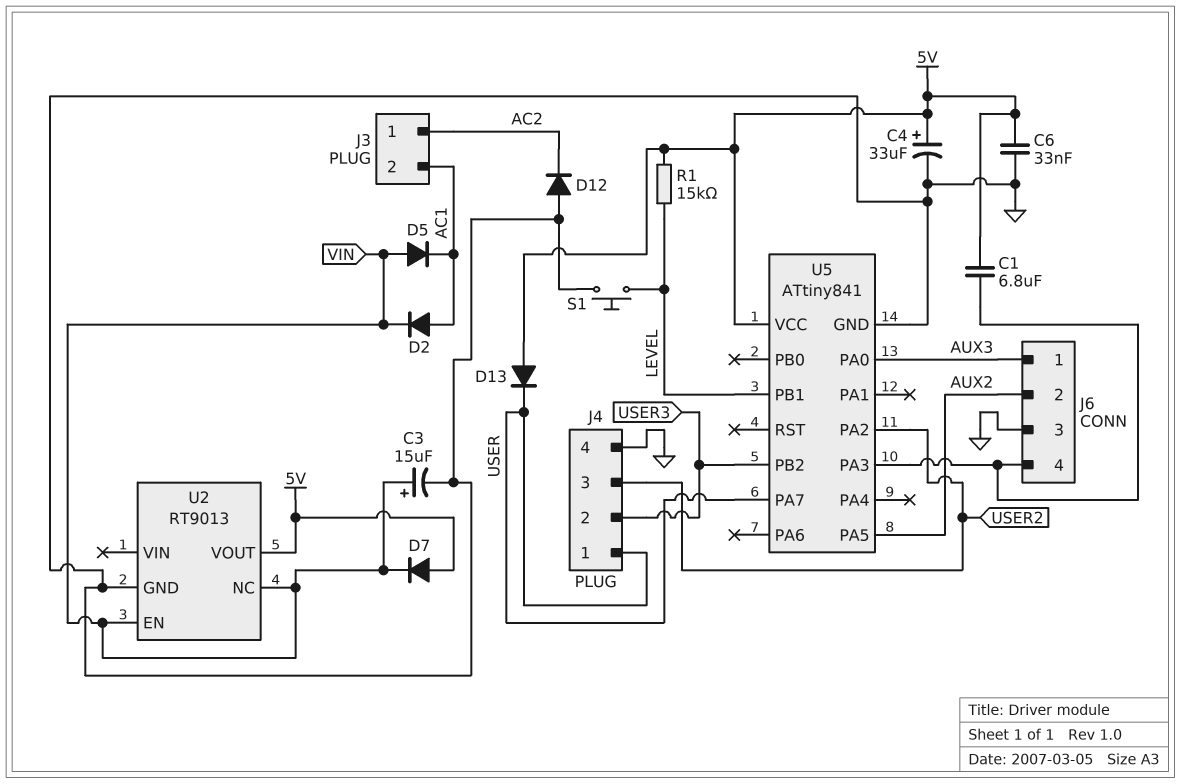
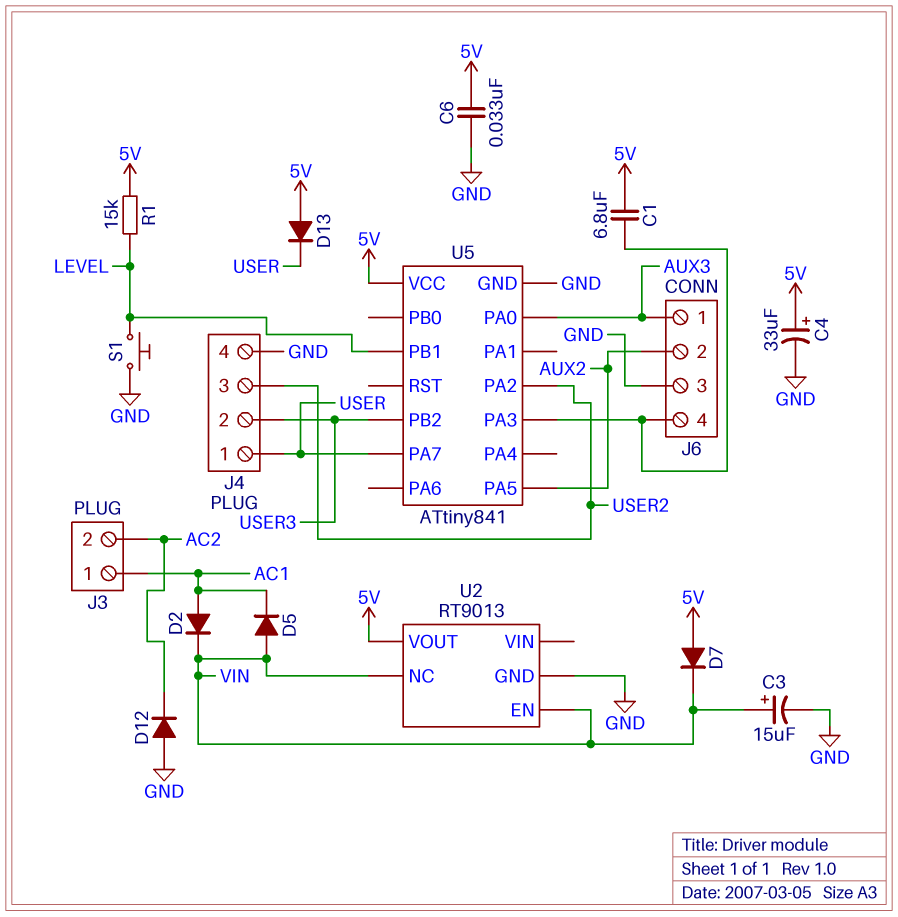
J3 pin 1: AC2 -> AC1
J3 pin 2: AC1 -> AC2

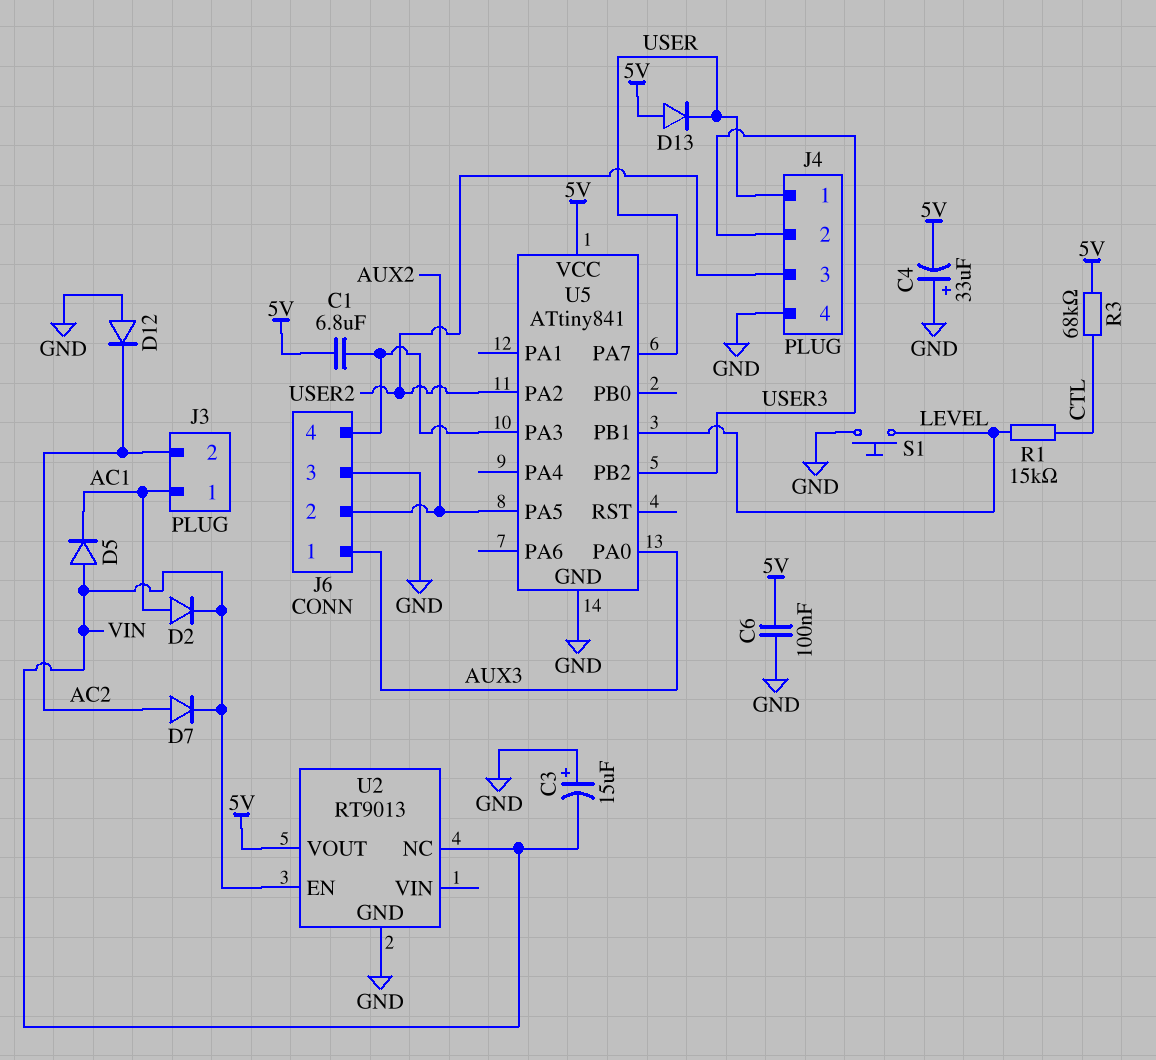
C3: 15uF (plus VIN, minus GND) -> 15uF (plus GND, minus VIN)
C4: 33uF (plus 5V, minus GND) -> 33uF (plus GND, minus 5V)
C6: 33nF (5V, GND) -> 100nF (5V, GND)
D7: diode (A 5V, K VIN) -> diode (A AC2, K VIN)
R1: 15k (5V, LEVEL) -> 15k (CTL, LEVEL)
R3: none -> 68k (5V, CTL)

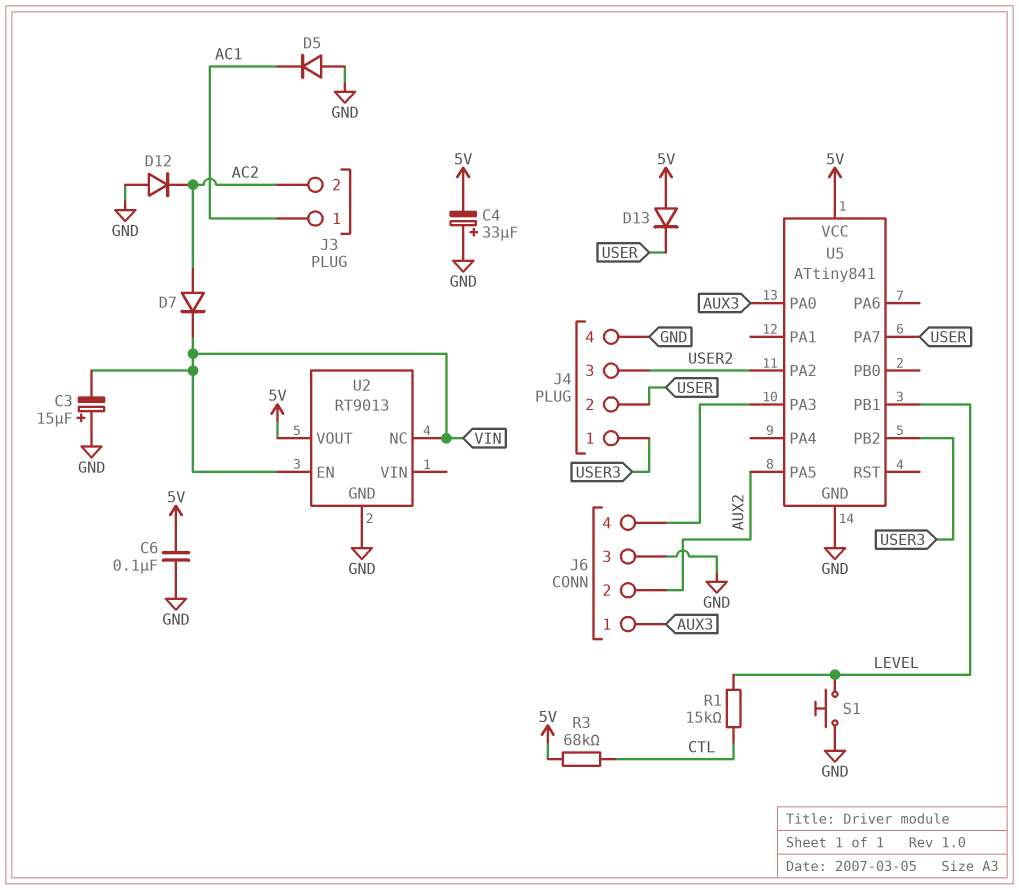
C1: 6.8uF (5V, J6/4) -> none
D2: diode (A AC1, K VIN) -> none
D5: diode (A VIN, K AC1) -> diode (A GND, K AC1)
J4 pin 1: USER -> USER3
J4 pin 2: USER3 -> USER

